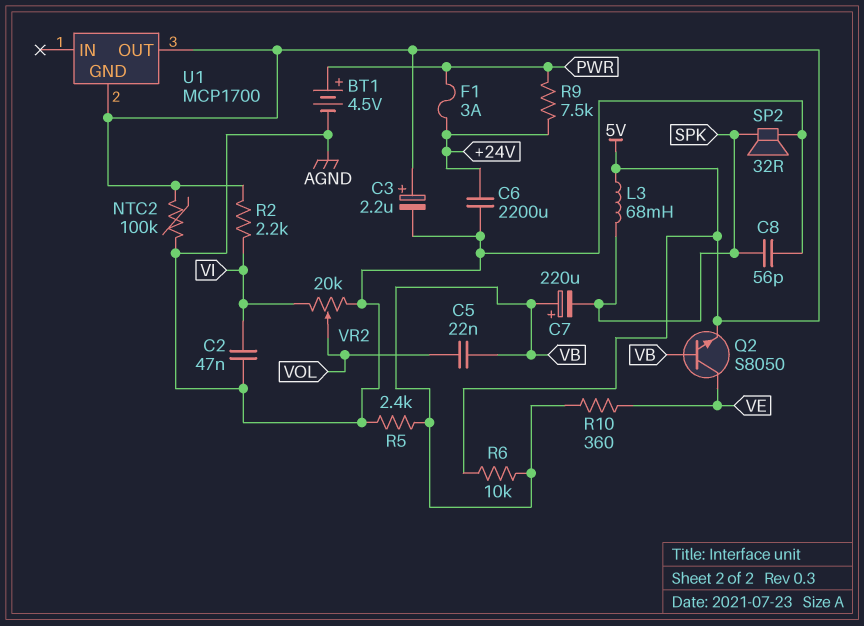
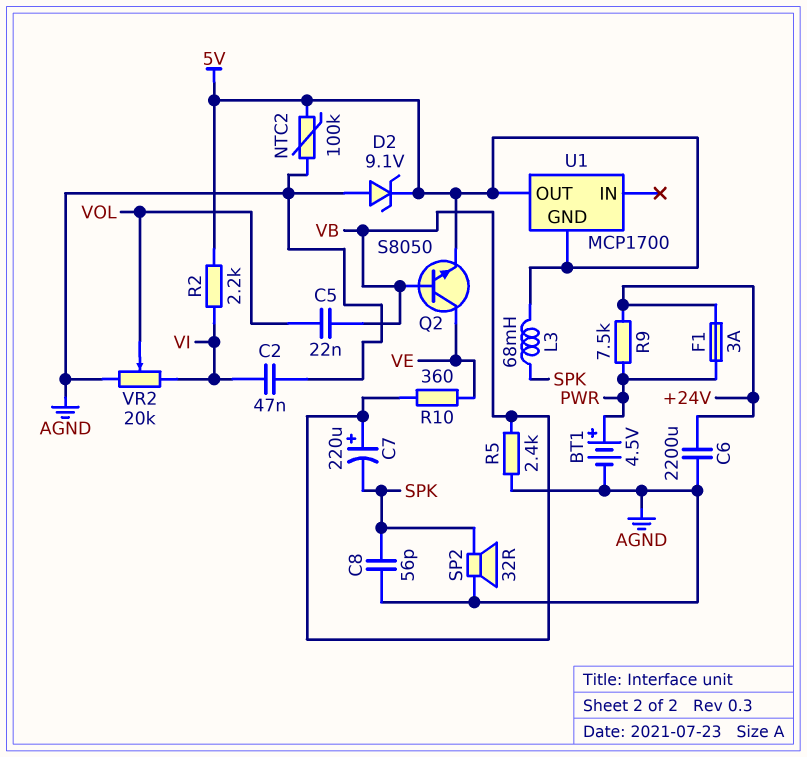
C3: 2.2uF (plus 5V, minus AGND) -> none
D2: none -> zener 9.1V (A AGND, K 5V)
R6: 10k (5V, VB) -> none

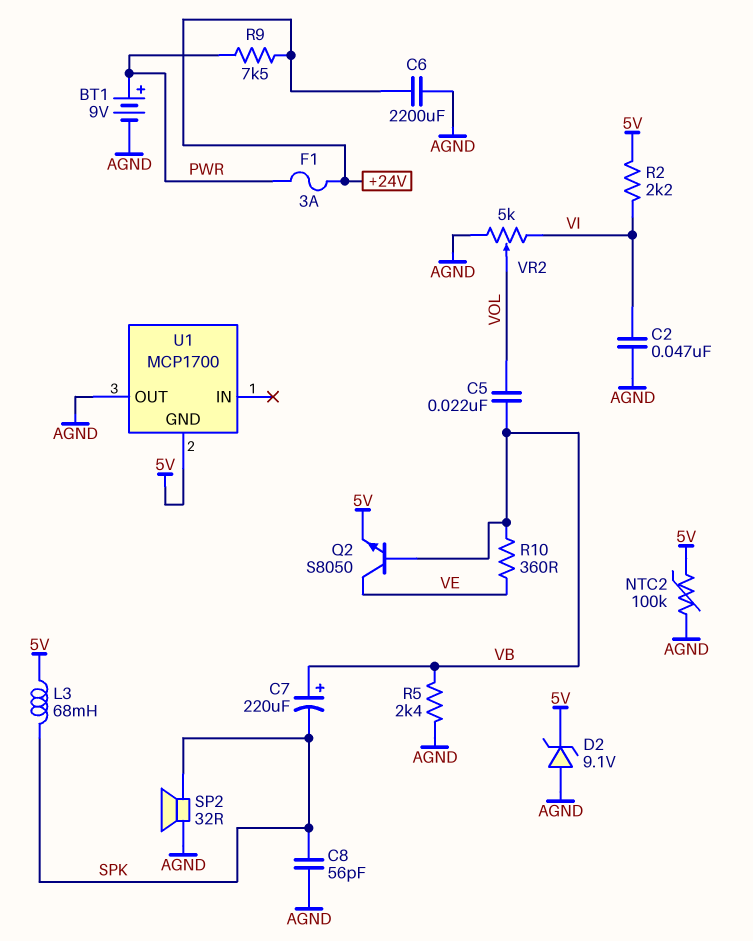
BT1: 4.5V (plus PWR, minus AGND) -> 9V (plus PWR, minus AGND)
U1 pin OUT: 5V -> AGND
VR2: 20k (AGND, VI, wiper VOL) -> 5k (AGND, VI, wiper VOL)

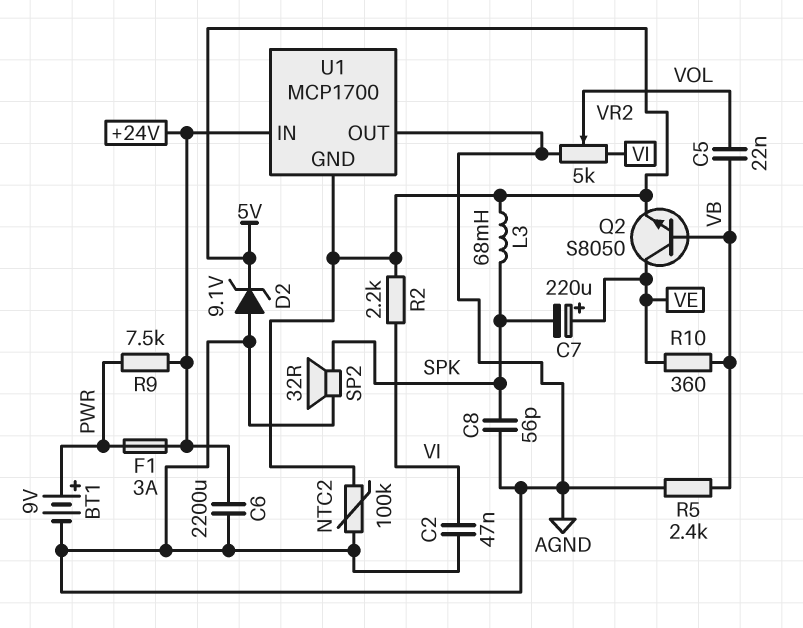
C7: 220uF (plus VB, minus SPK) -> 220uF (plus VE, minus SPK)
U1 pin IN: none -> +24V

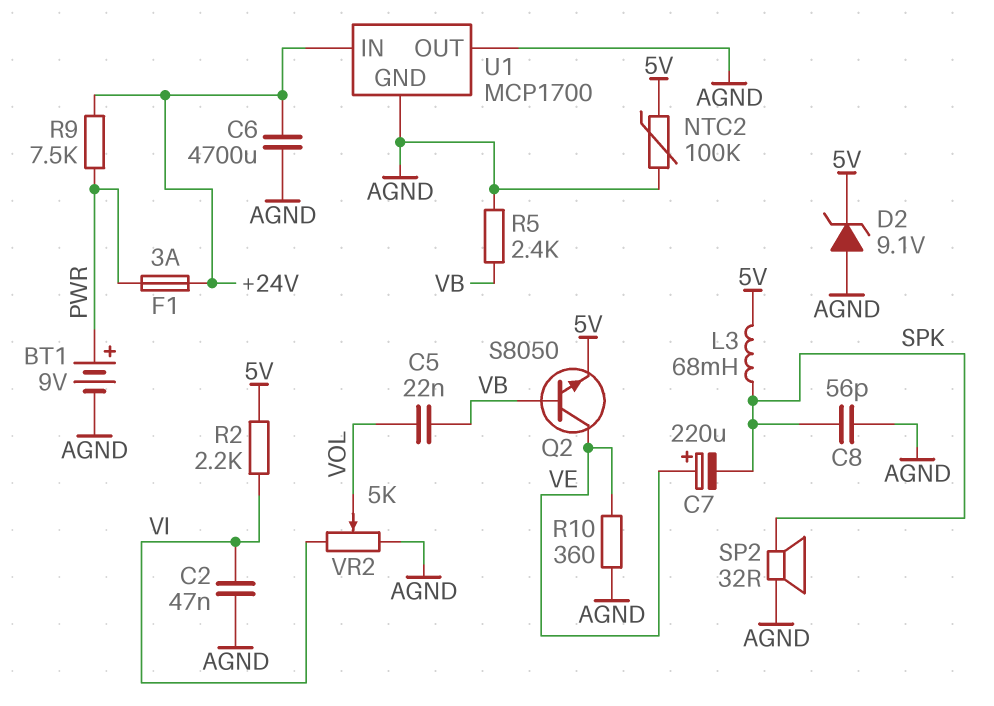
C6: 2200uF (+24V, AGND) -> 4700uF (+24V, AGND)
R10: 360 (VB, VE) -> 360 (AGND, VE)
U1 pin GND: 5V -> AGND

